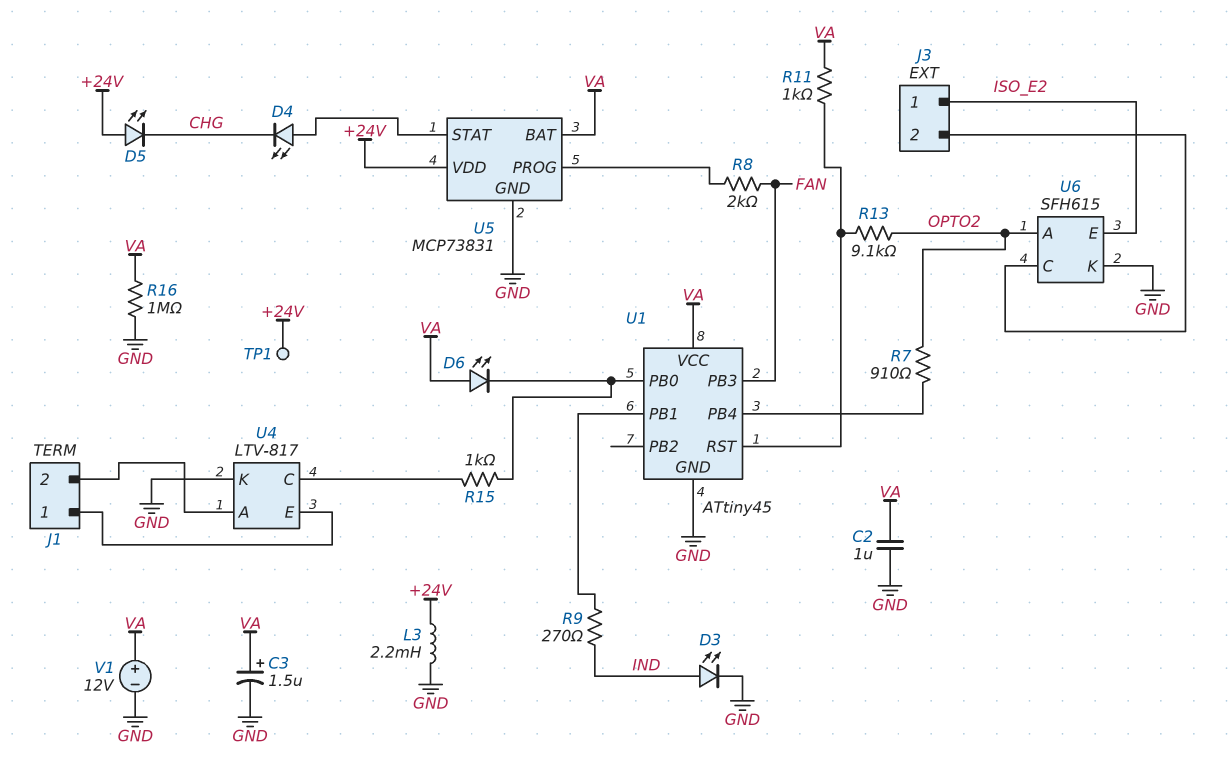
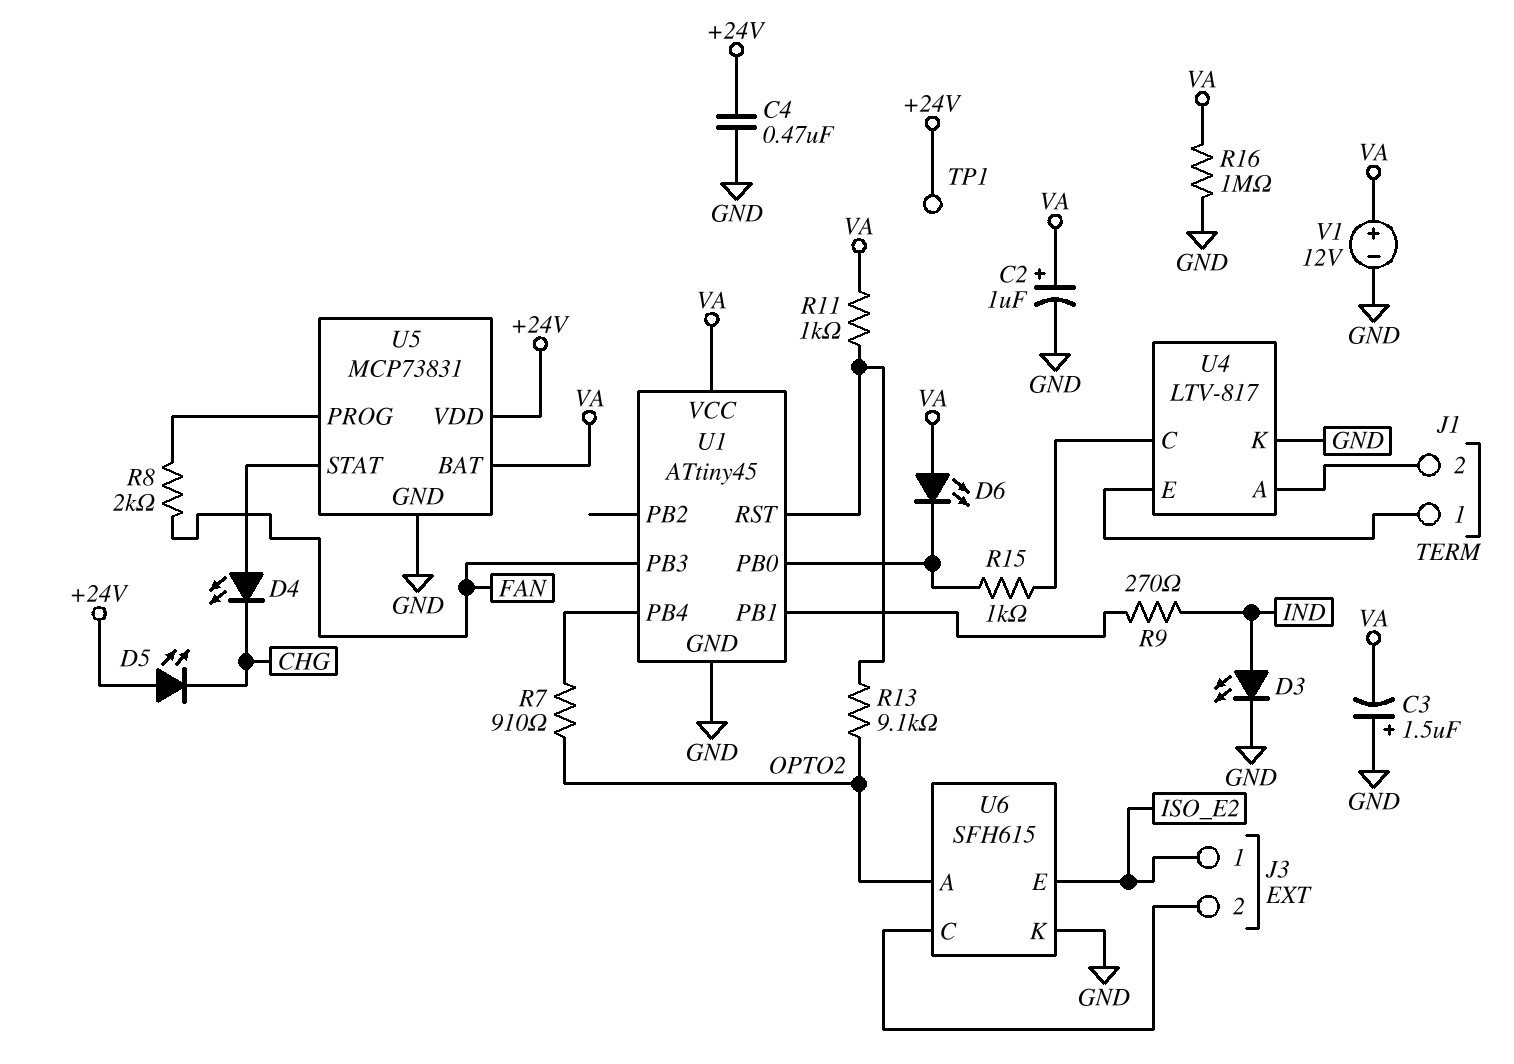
C2: 1uF (GND, VA) -> 1uF (plus VA, minus GND)
C3: 1.5uF (plus VA, minus GND) -> 1.5uF (plus GND, minus VA)
C4: none -> 470nF (+24V, GND)
L3: 2.2mH (+24V, GND) -> none

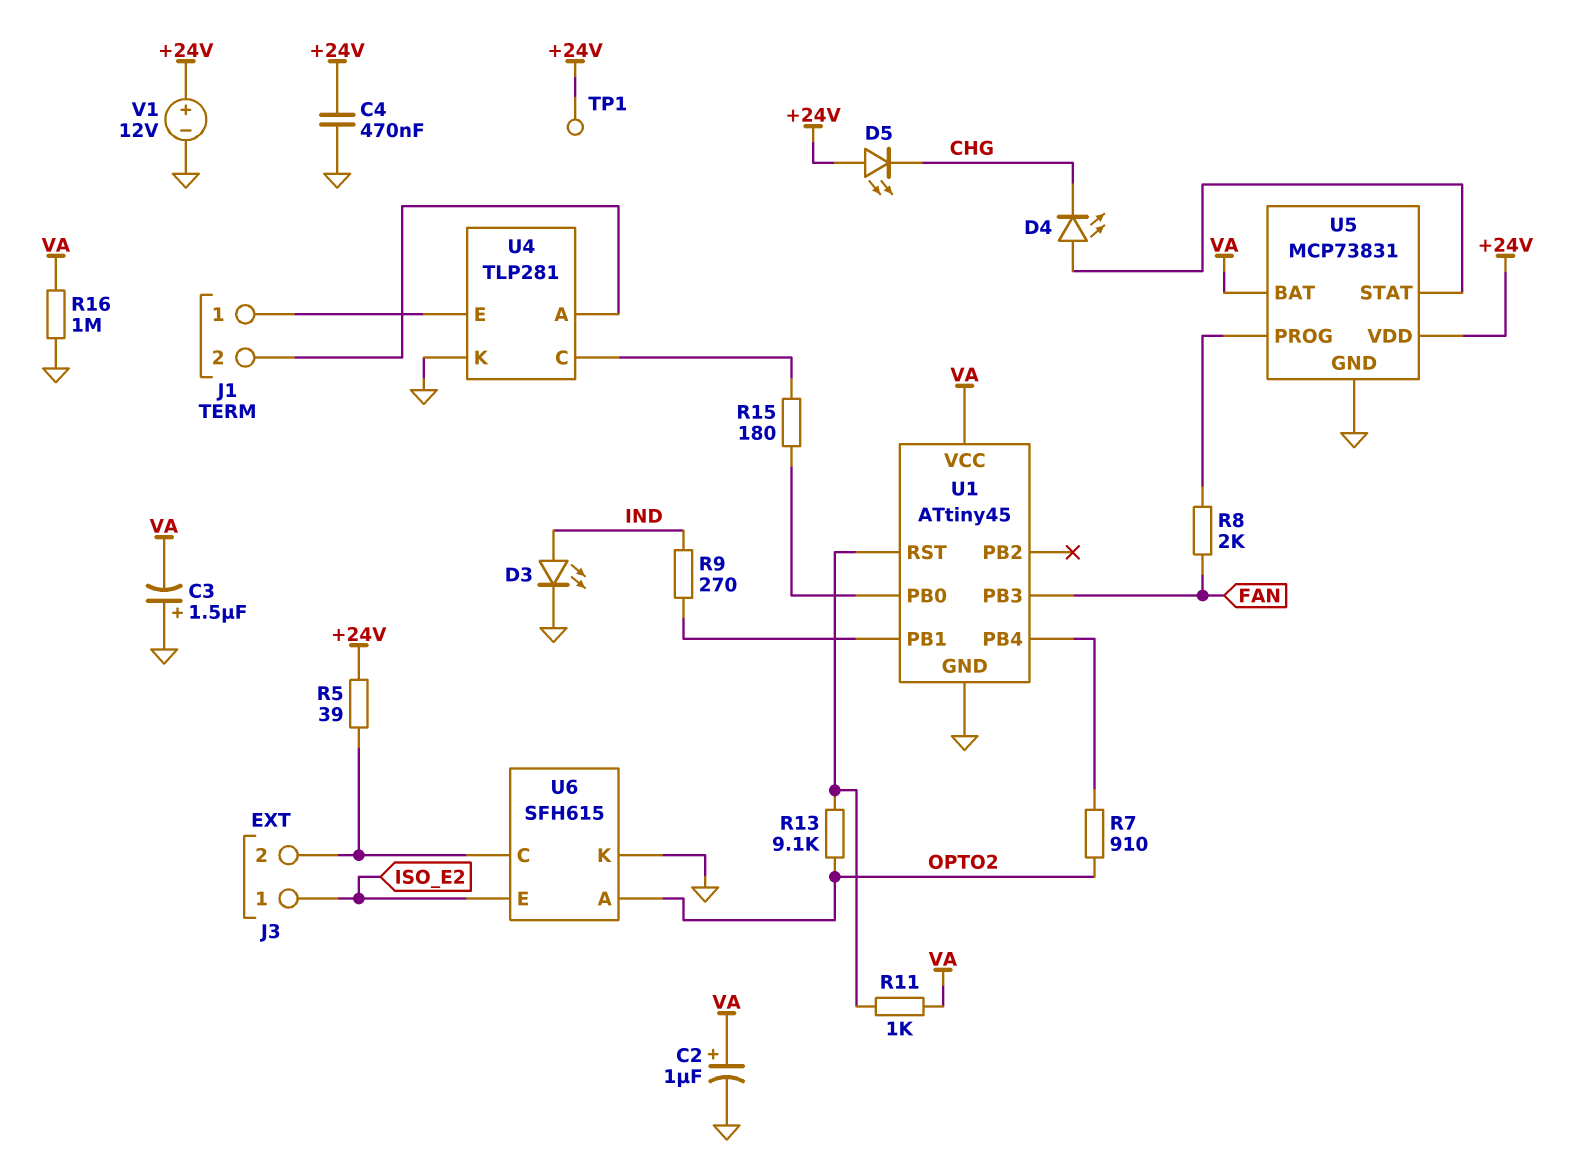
D6: LED (A VA, K U1/PB0) -> none
R5: none -> 39 (+24V, J3/2)
R15: 1k (U1/PB0, U4/C) -> 180 (U1/PB0, U4/C)
U4: LTV-817 -> TLP281
V1: 12V (plus VA, minus GND) -> 12V (plus +24V, minus GND)

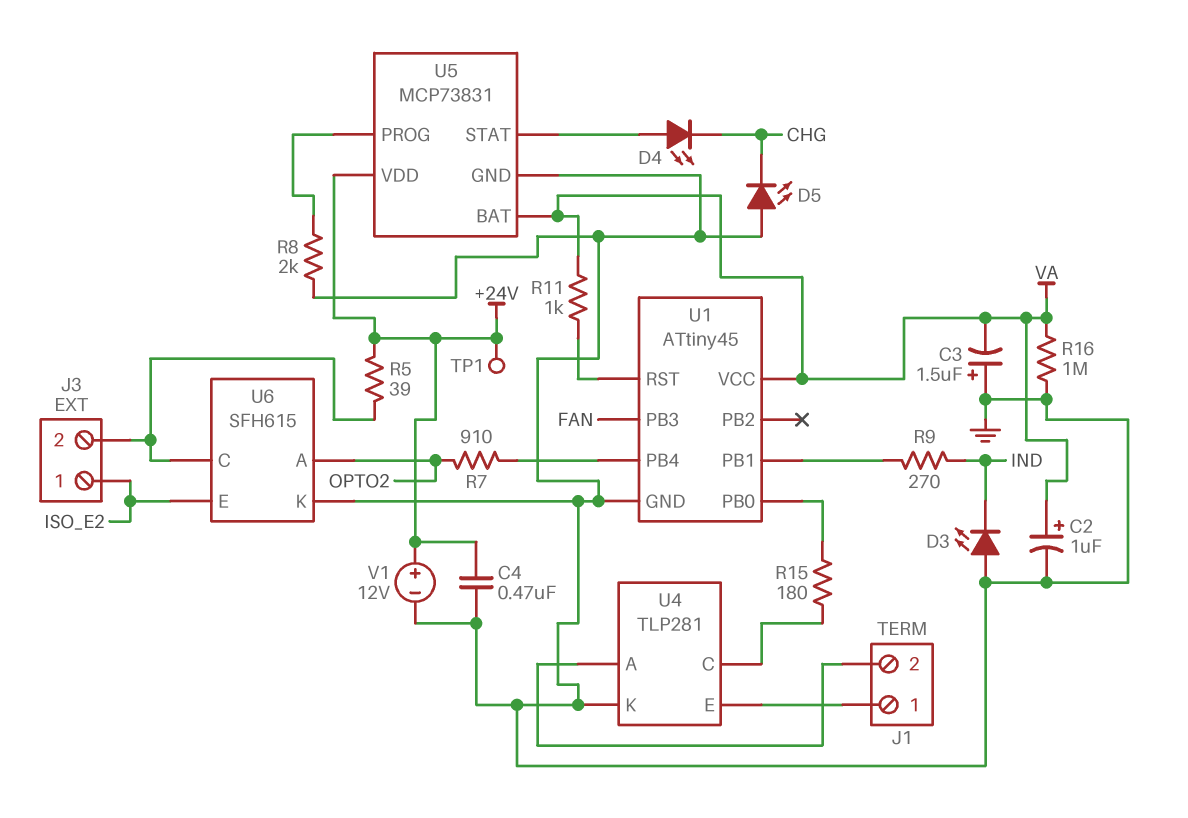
D3: LED (A IND, K GND) -> LED (A GND, K IND)
D5: LED (A +24V, K CHG) -> LED (A GND, K CHG)
R8: 2k (FAN, U5/PROG) -> 2k (GND, U5/PROG)
R13: 9.1k (OPTO2, U1/RST) -> none

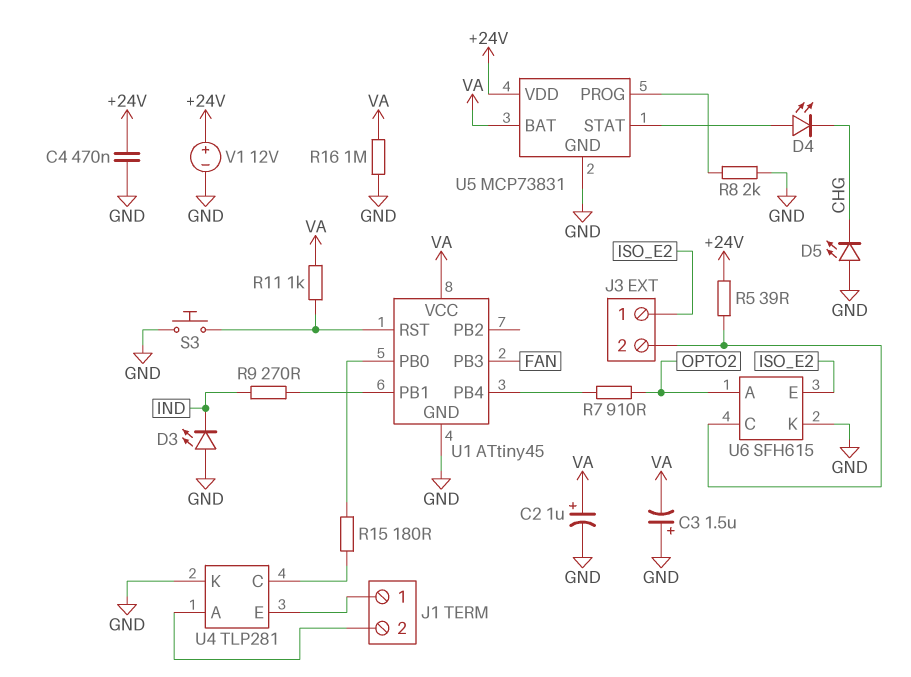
S3: none -> button (GND, U1/RST)
TP1: test point (+24V) -> none

